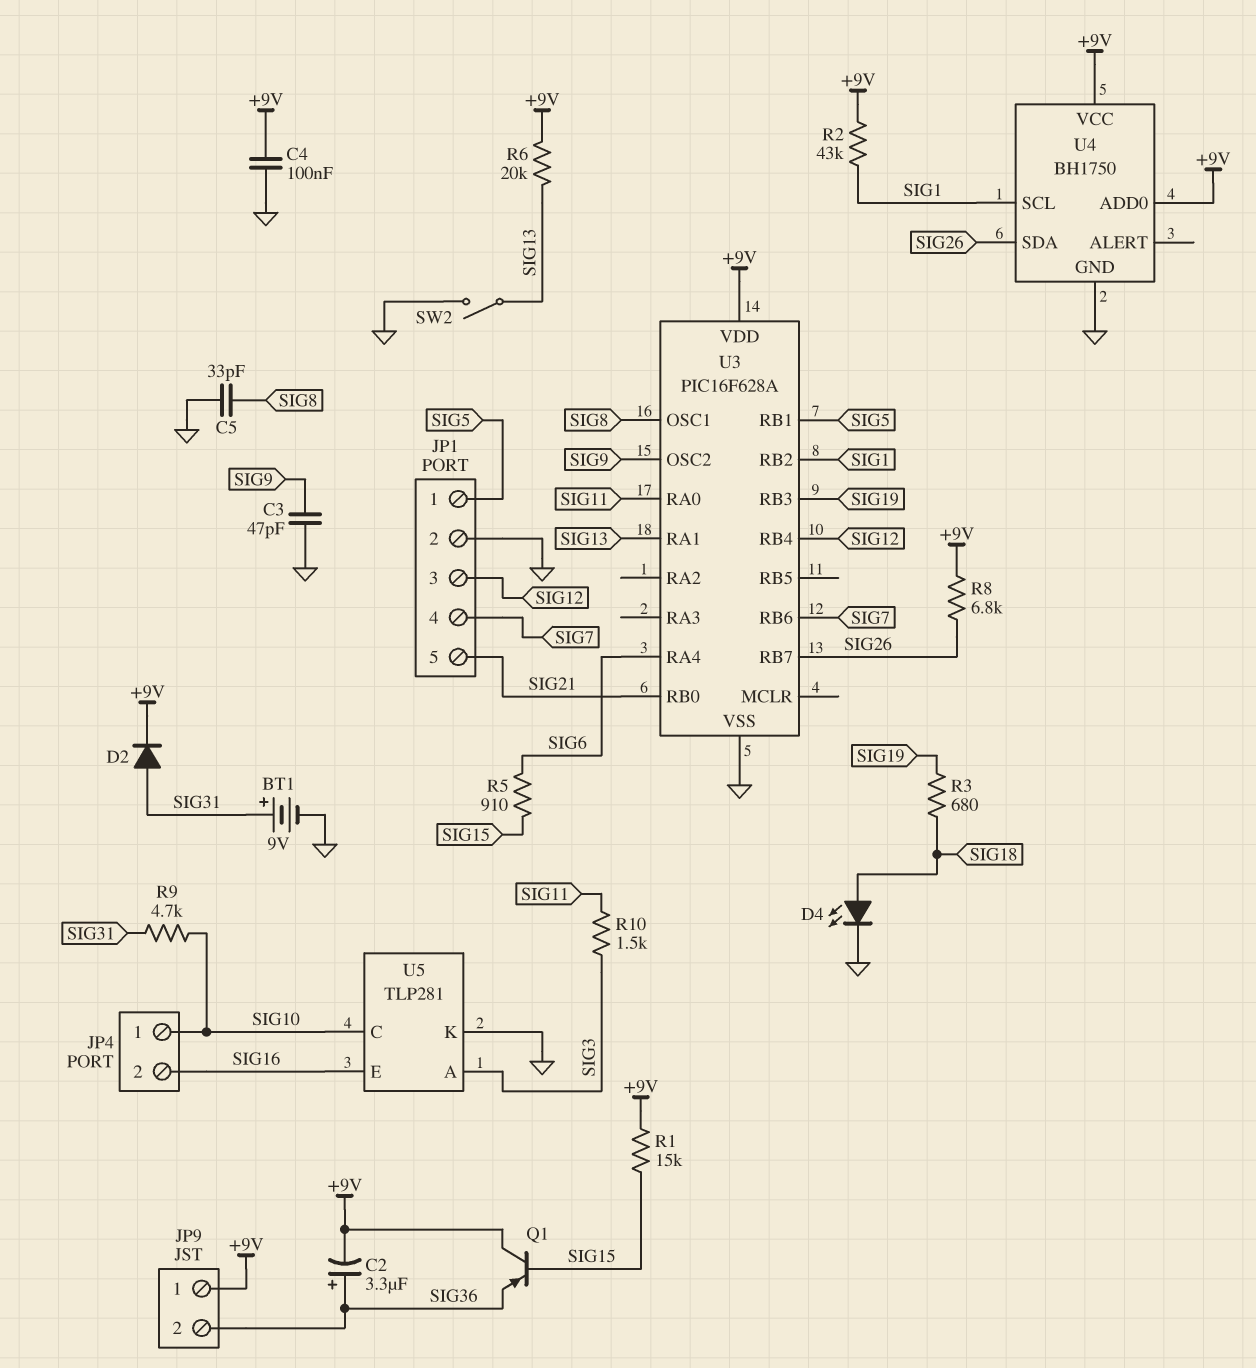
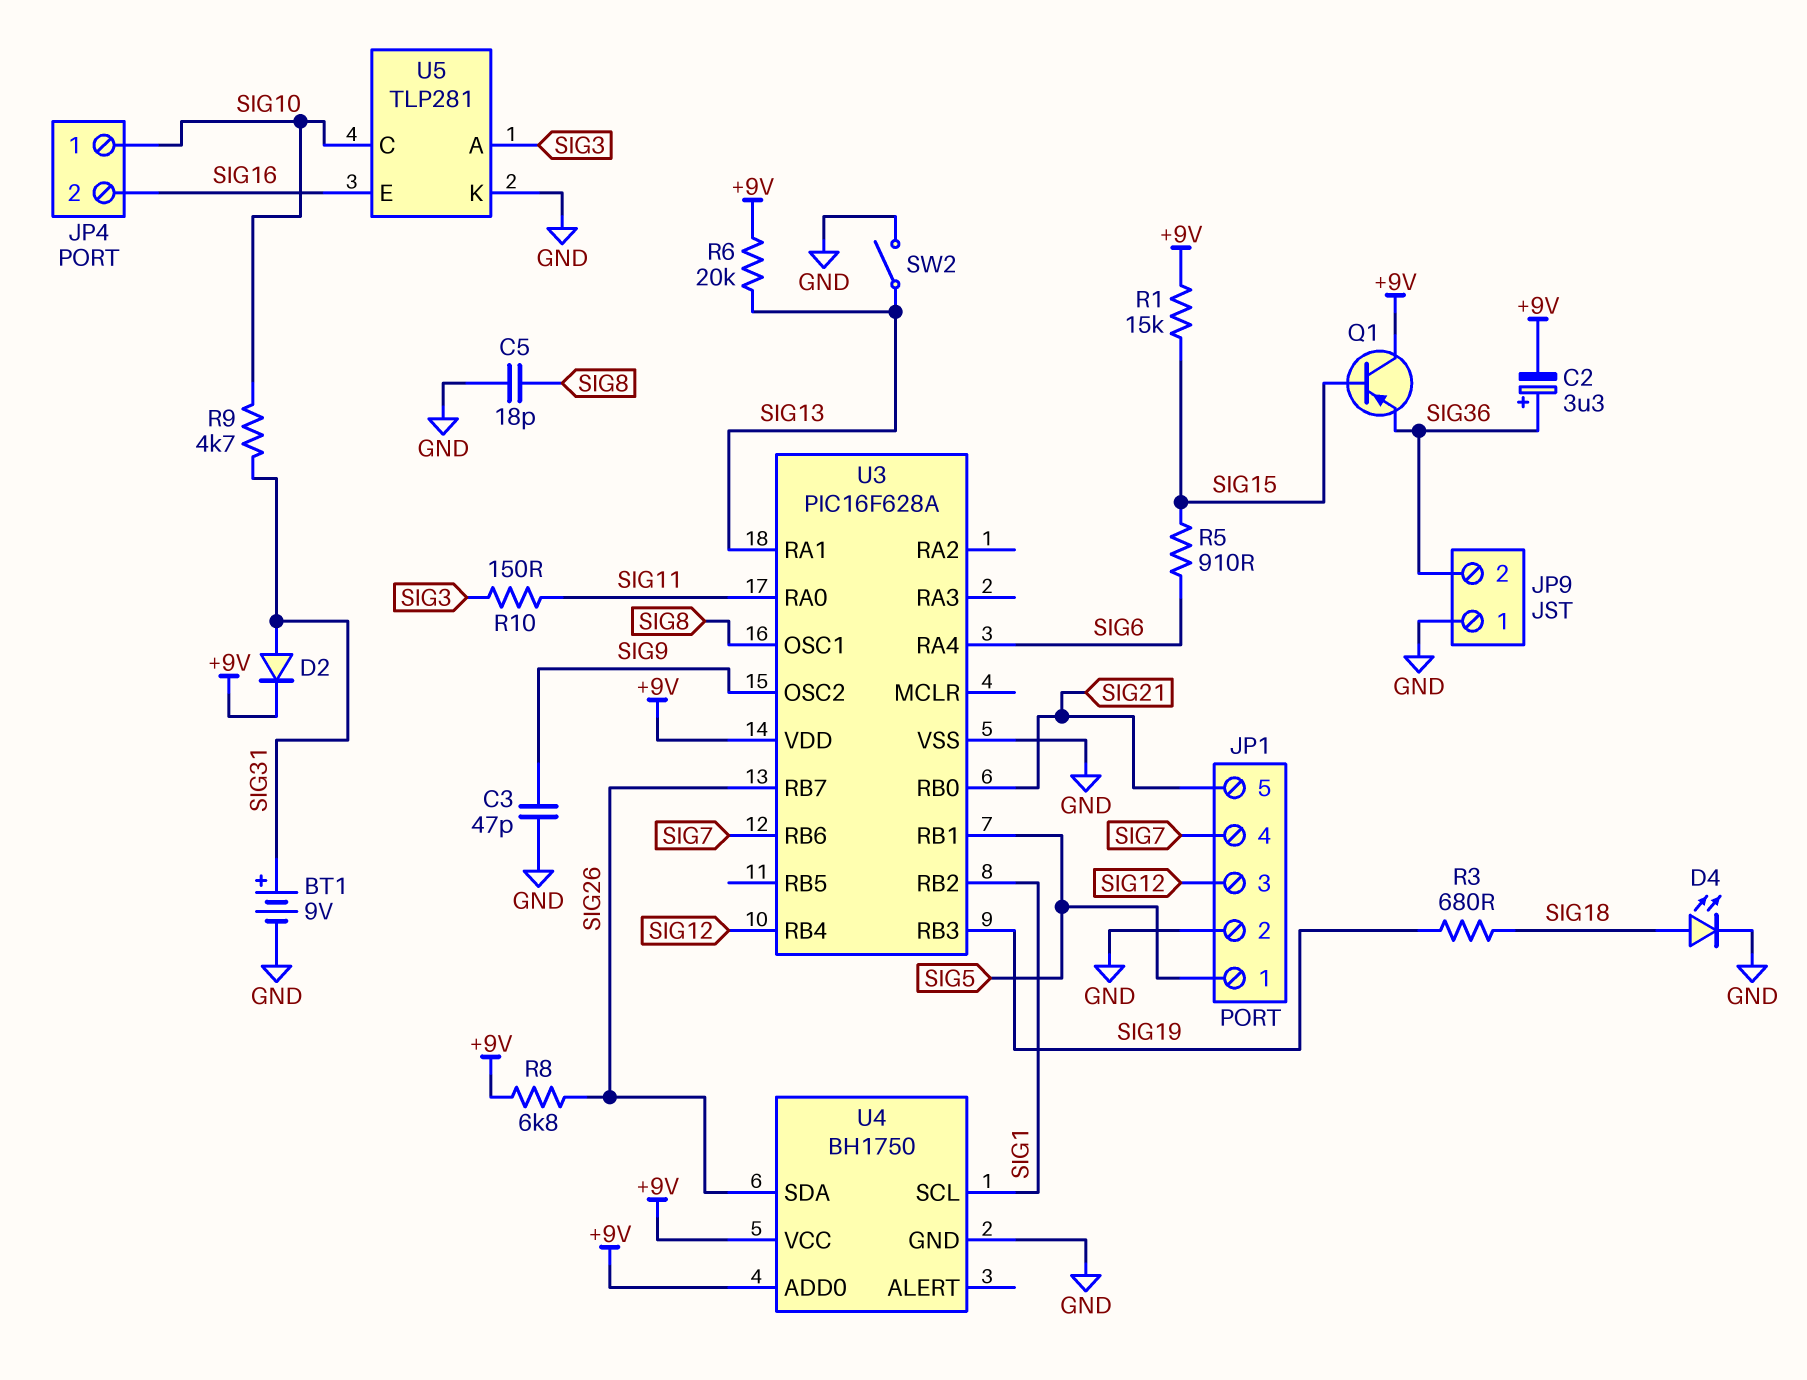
C4: 100nF (+9V, GND) -> none
C5: 33pF (GND, SIG8) -> 18pF (GND, SIG8)
JP9 pin 1: +9V -> GND
R2: 43k (+9V, SIG1) -> none
R10: 1.5k (SIG3, SIG11) -> 150 (SIG3, SIG11)

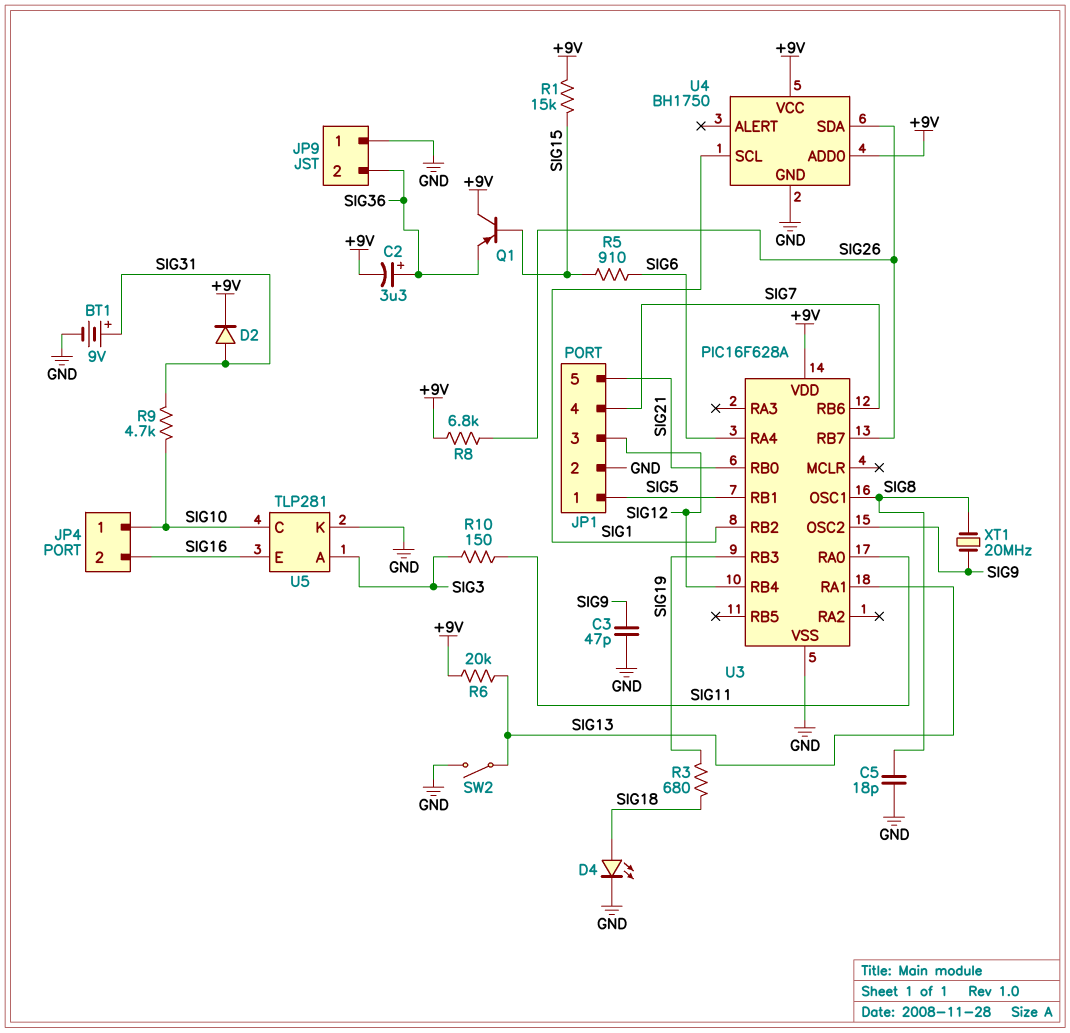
XT1: none -> 20MHz (SIG8, SIG9)

